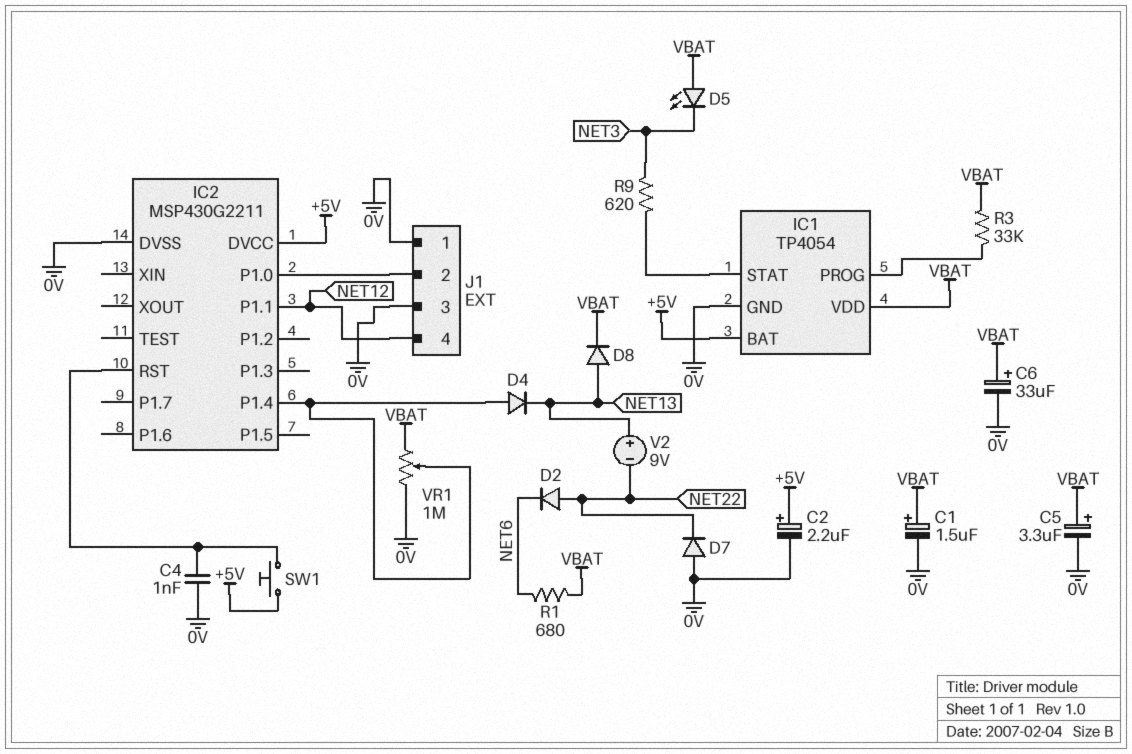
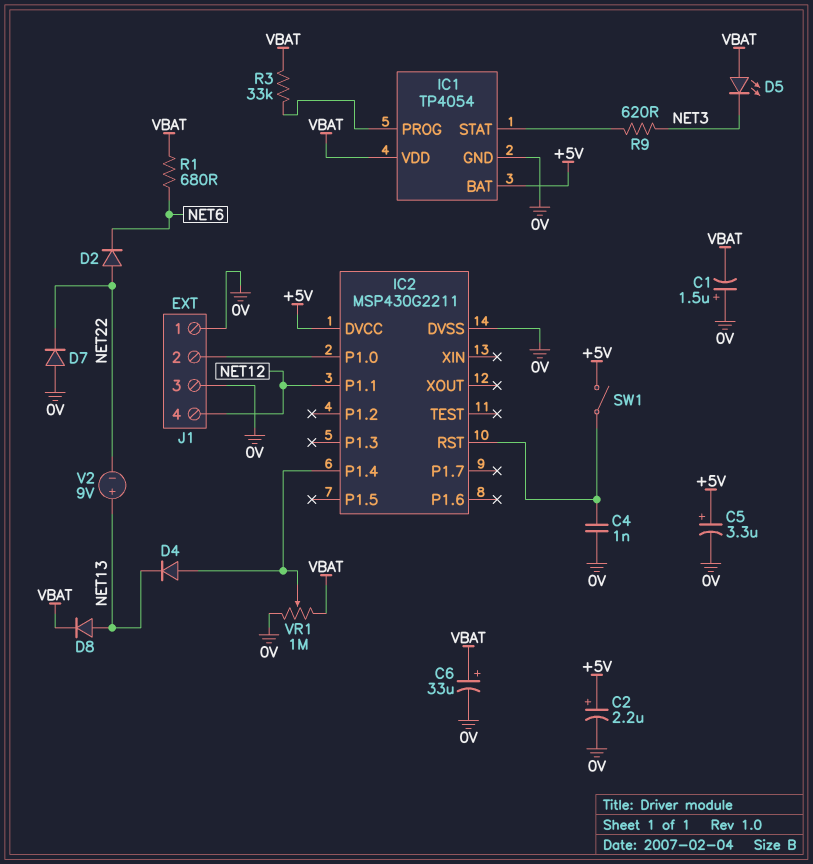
C1: 1.5uF (plus VBAT, minus 0V) -> 1.5uF (plus 0V, minus VBAT)
C5: 3.3uF (plus VBAT, minus 0V) -> 3.3uF (plus +5V, minus 0V)
SW1: button (+5V, IC2/RST) -> switch (+5V, IC2/RST)

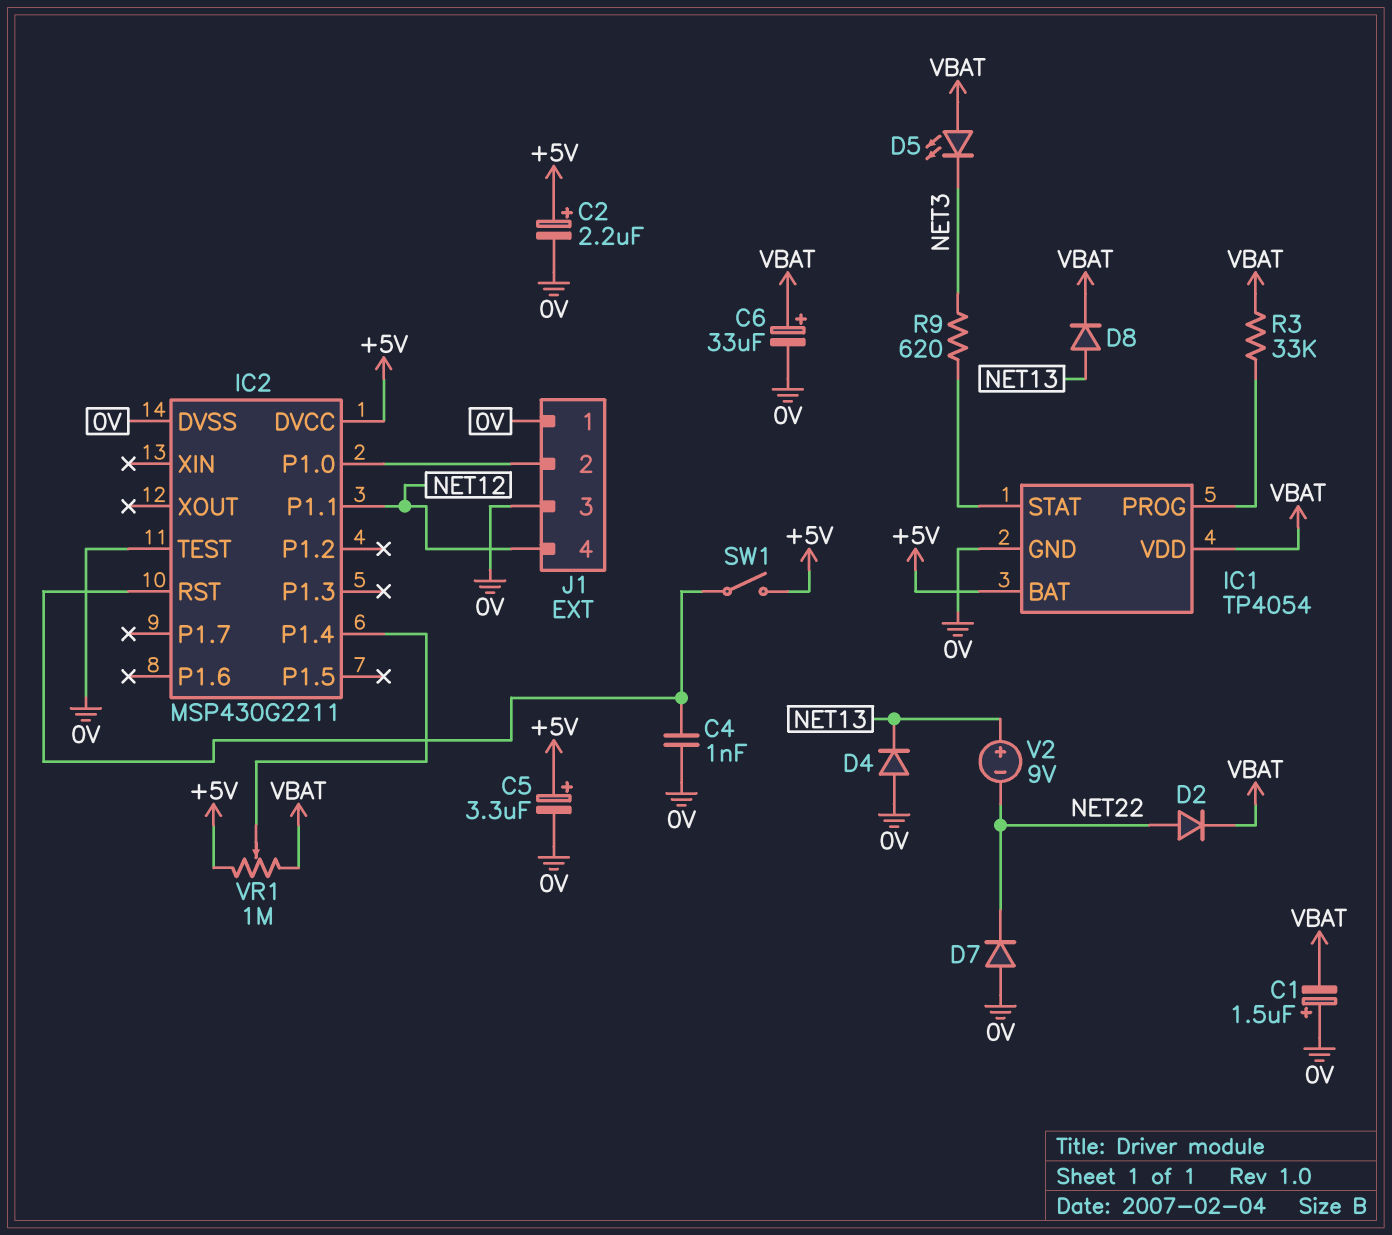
D2: diode (A NET22, K NET6) -> diode (A NET22, K VBAT)
D4: diode (A IC2/P1.4, K NET13) -> diode (A 0V, K NET13)
IC2 pin TEST: none -> 0V
R1: 680 (NET6, VBAT) -> none
VR1: 1M (0V, VBAT, wiper IC2/P1.4) -> 1M (+5V, VBAT, wiper IC2/P1.4)

